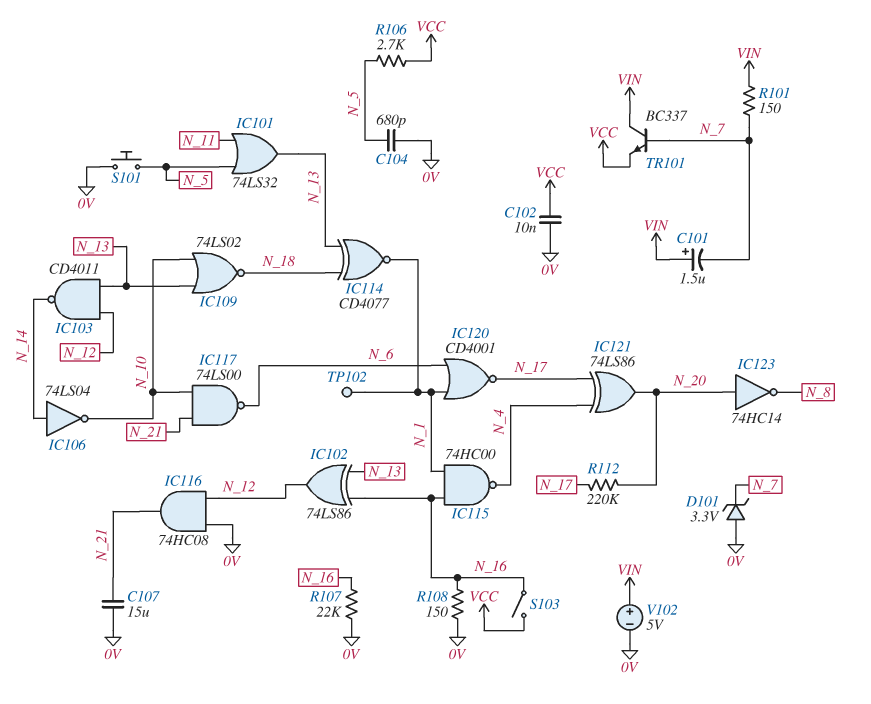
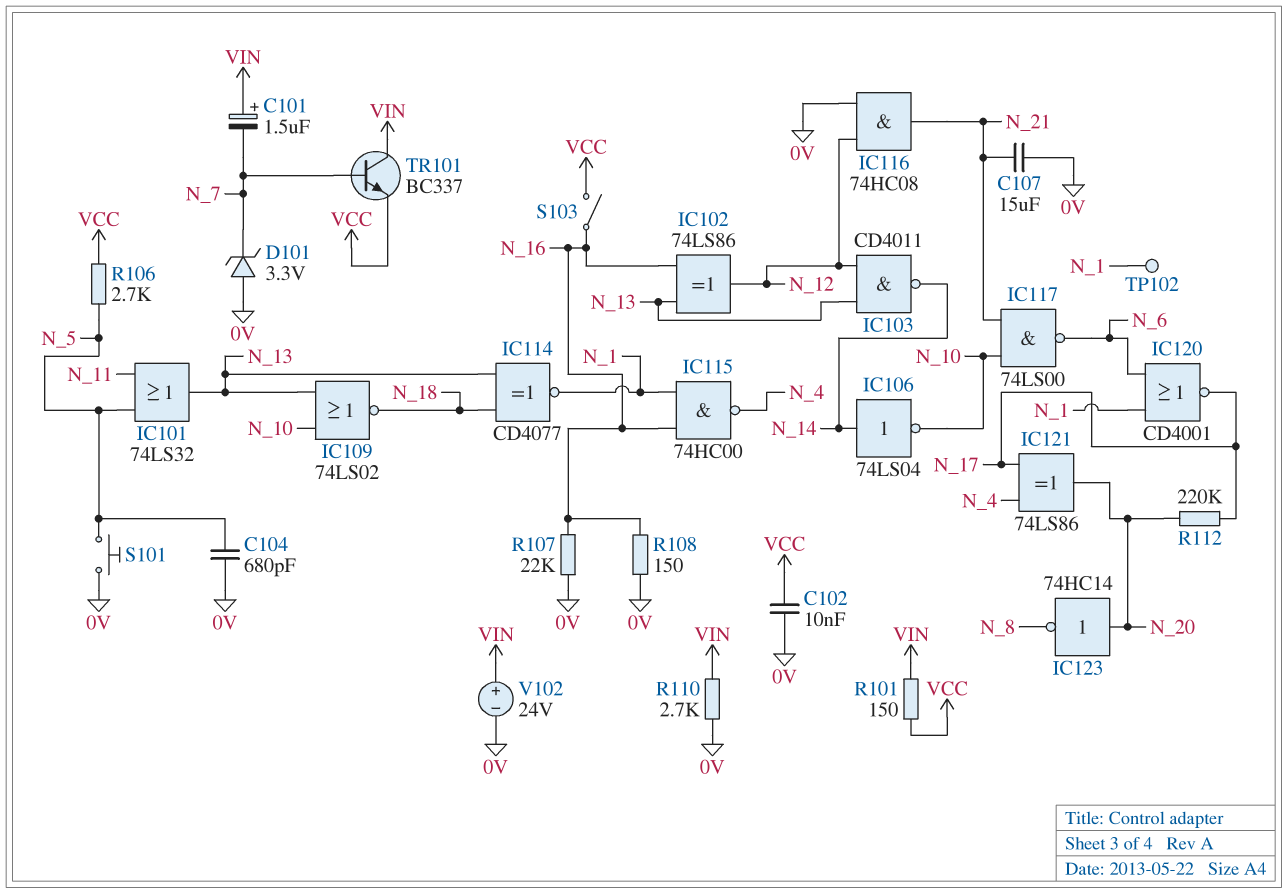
R101: 150 (N_7, VIN) -> 150 (VCC, VIN)
R110: none -> 2.7k (0V, VIN)
V102: 5V (plus VIN, minus 0V) -> 24V (plus VIN, minus 0V)

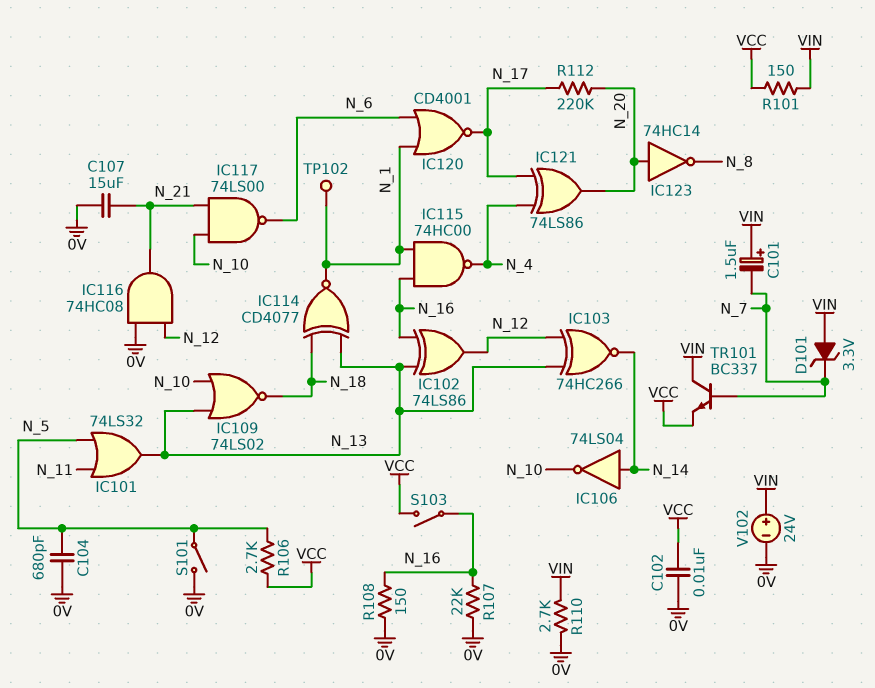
D101: zener 3.3V (A 0V, K N_7) -> zener 3.3V (A VIN, K N_7)
IC103: NAND CD4011 (in N_12, in N_13, out N_14) -> XNOR 74HC266 (in N_12, in N_13, out N_14)
S101: button (0V, N_5) -> switch (0V, N_5)

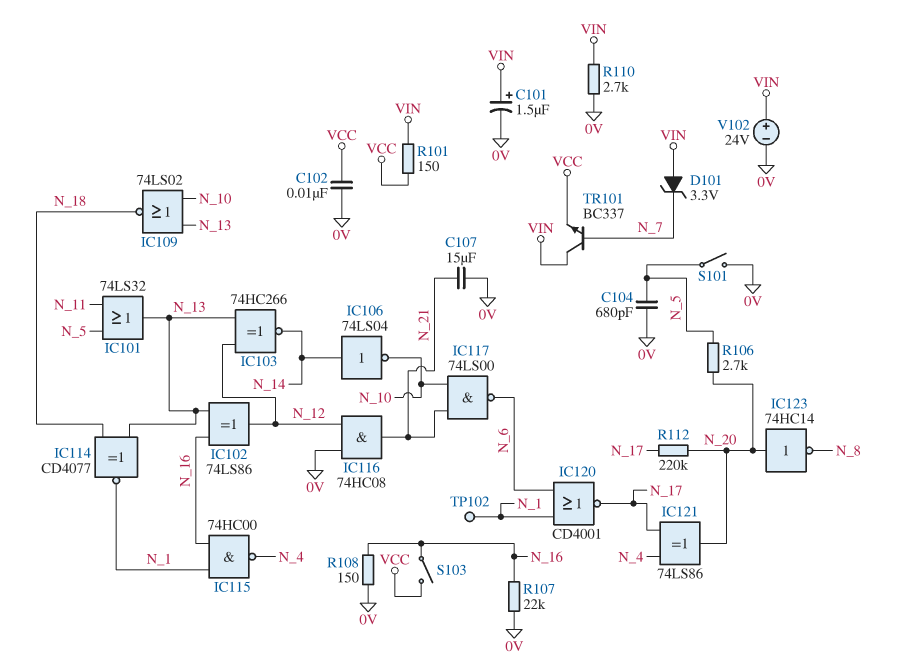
C101: 1.5uF (plus VIN, minus N_7) -> 1.5uF (plus VIN, minus 0V)
R106: 2.7k (N_5, VCC) -> 2.7k (N_5, N_20)

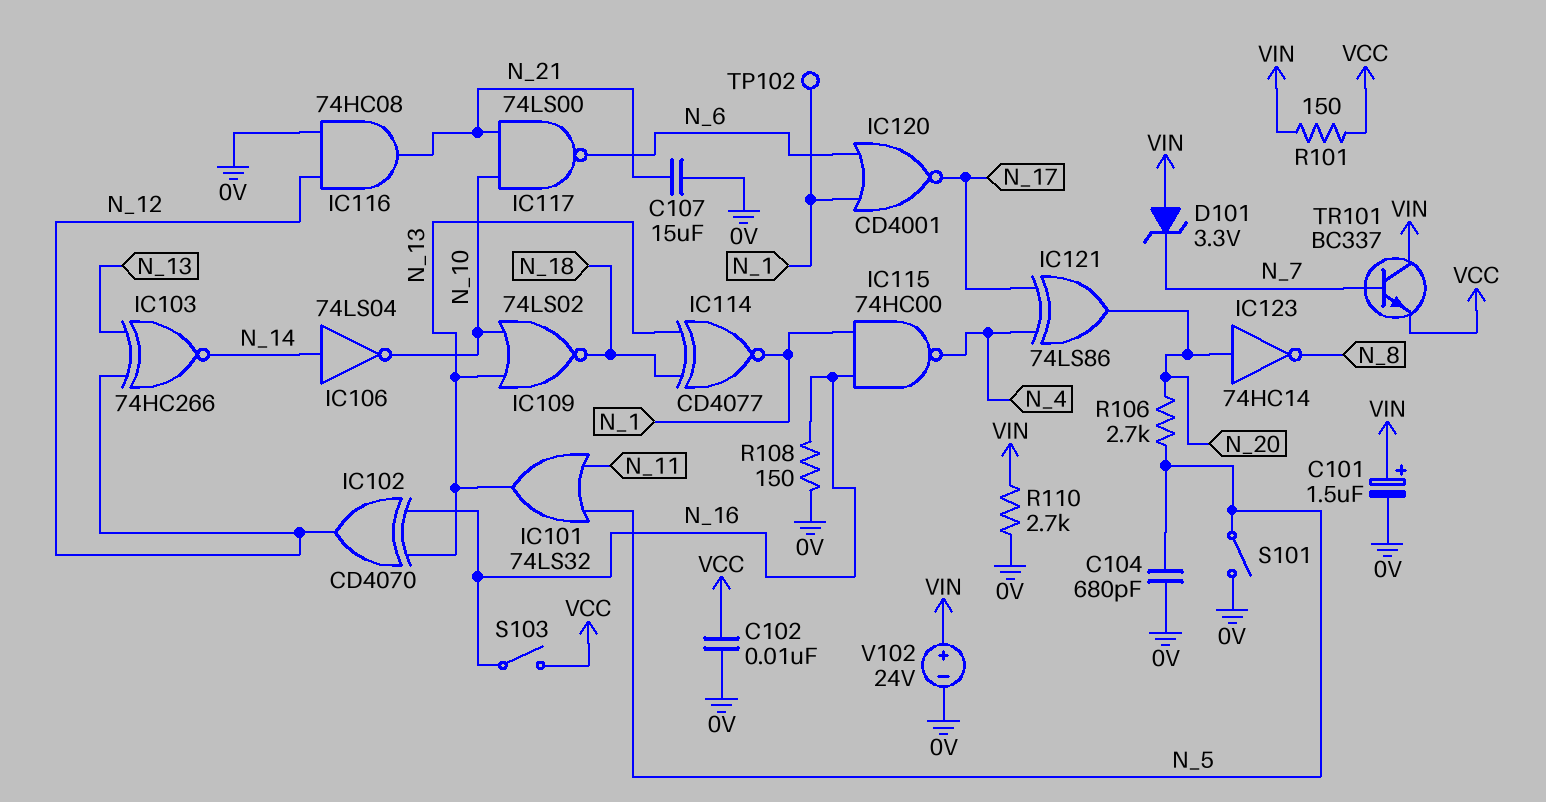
IC102: XOR 74LS86 (in N_13, in N_16, out N_12) -> XOR CD4070 (in N_13, in N_16, out N_12)
R107: 22k (0V, N_16) -> none
R112: 220k (N_17, N_20) -> none

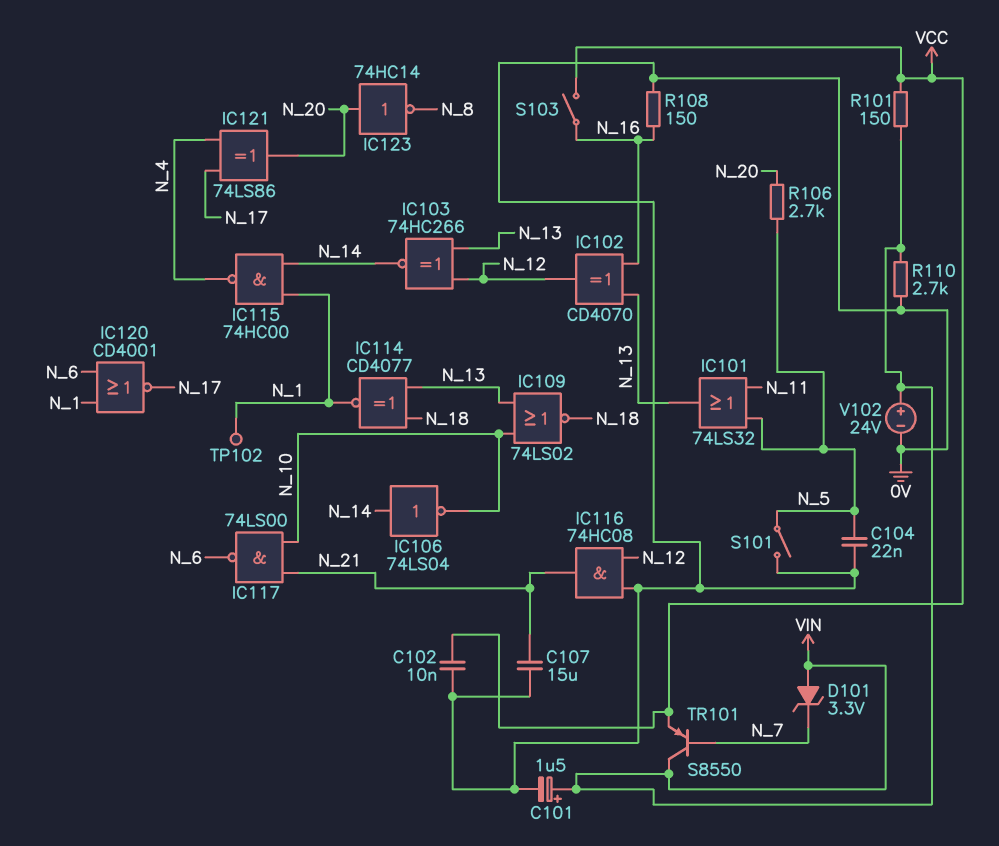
C104: 680pF (0V, N_5) -> 22nF (0V, N_5)
IC115: NAND 74HC00 (in N_1, in N_16, out N_4) -> NAND 74HC00 (in N_1, in N_14, out N_4)
TR101: NPN BC337 (B N_7, C VIN, E VCC) -> PNP S8550 (B N_7, C VIN, E VCC)

